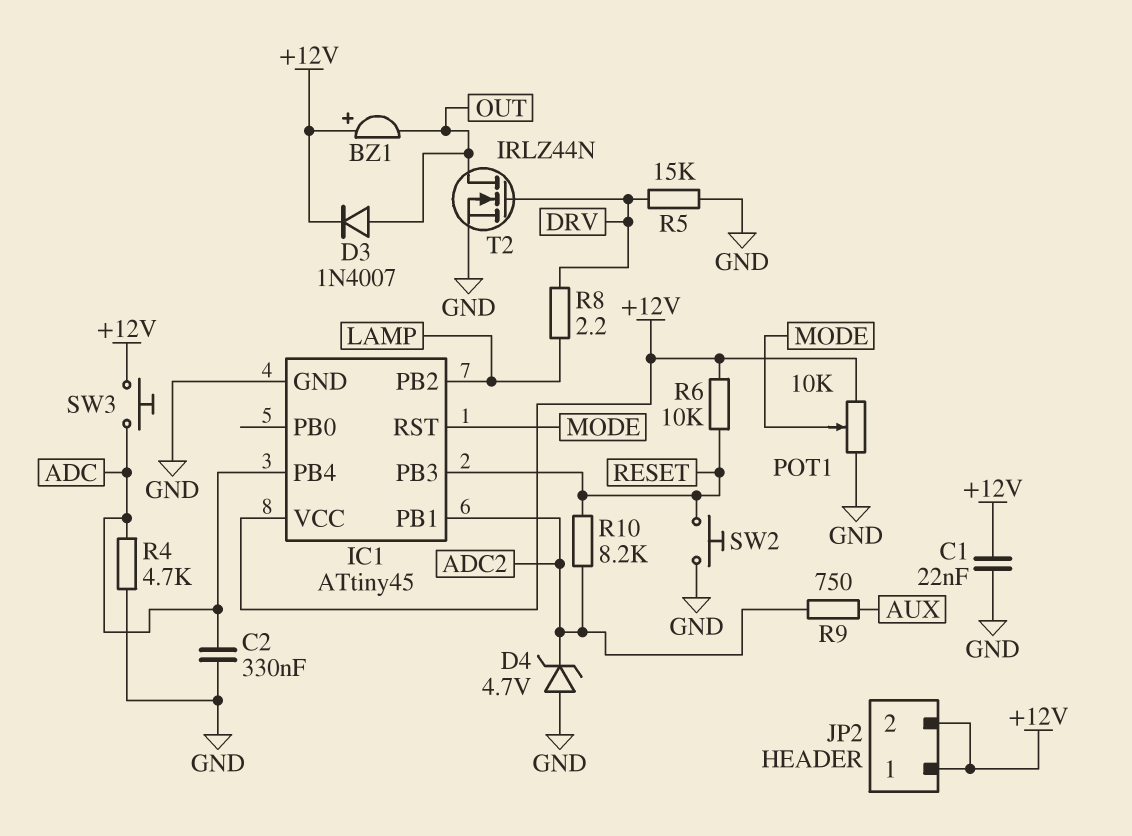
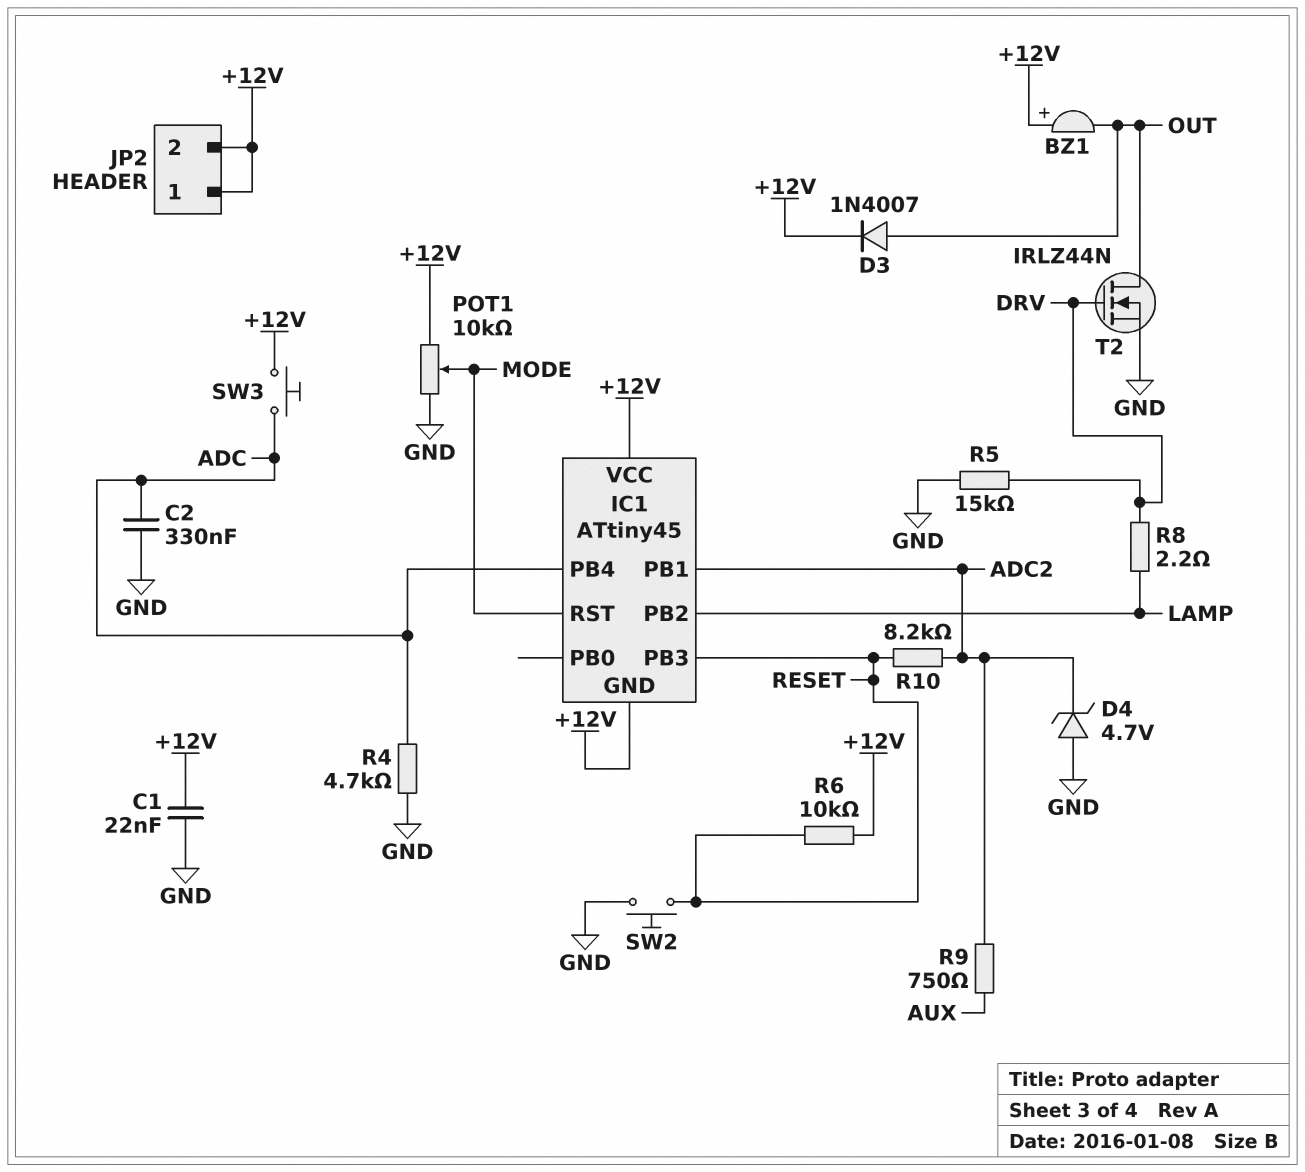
IC1 pin GND: GND -> +12V

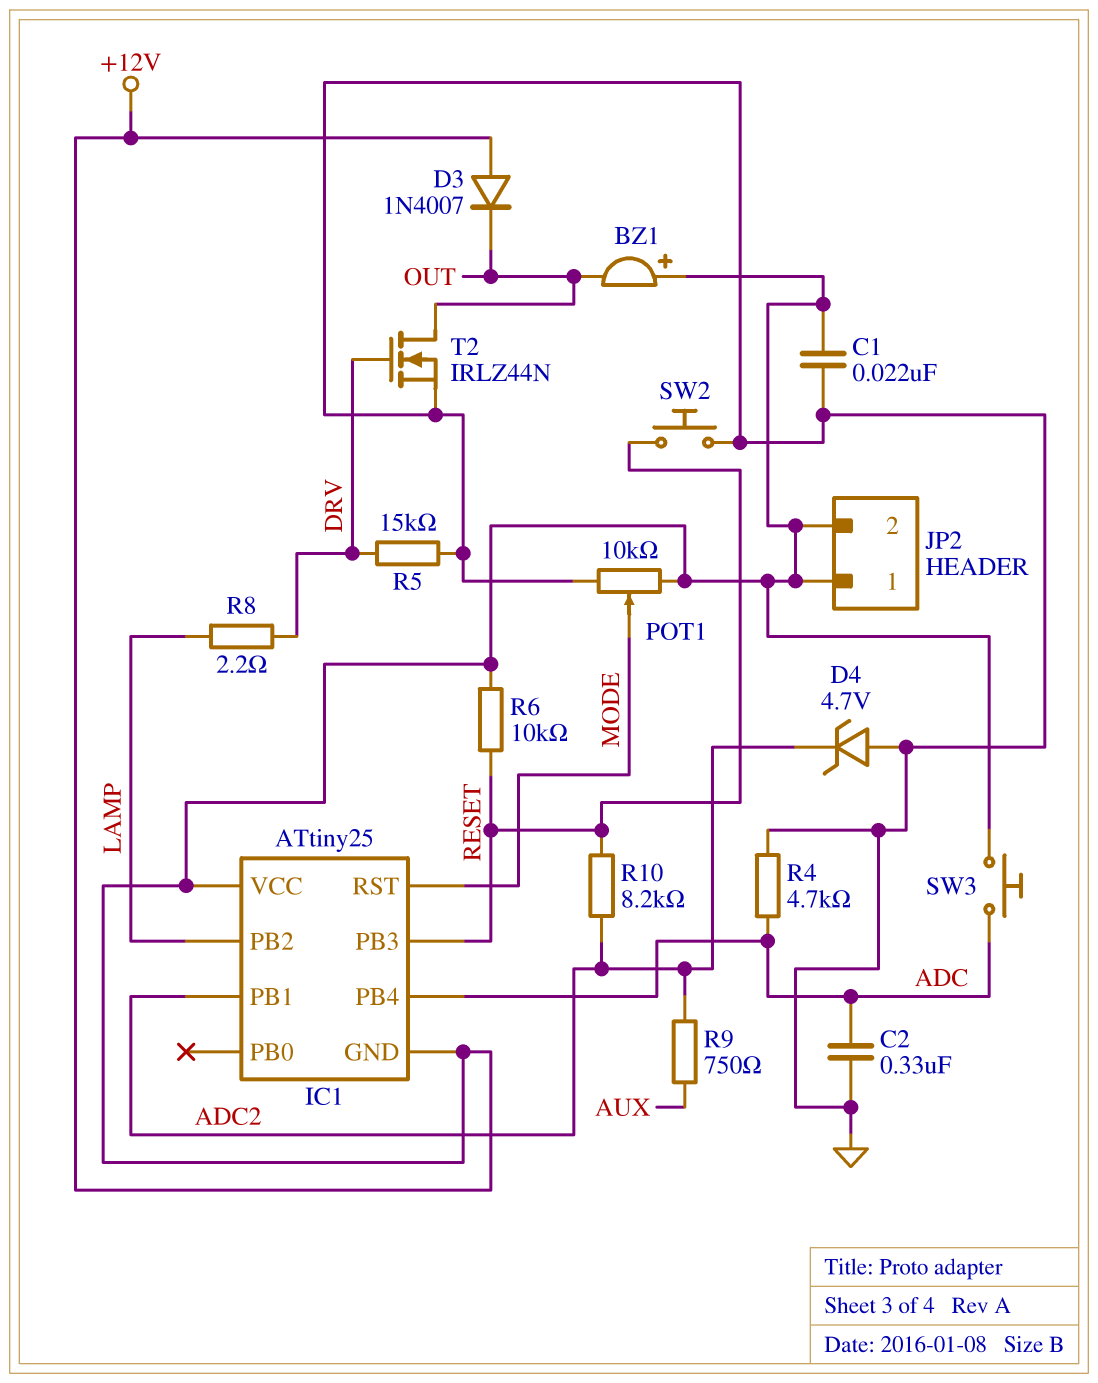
D3: diode 1N4007 (A OUT, K +12V) -> diode 1N4007 (A +12V, K OUT)
IC1: ATtiny45 -> ATtiny25

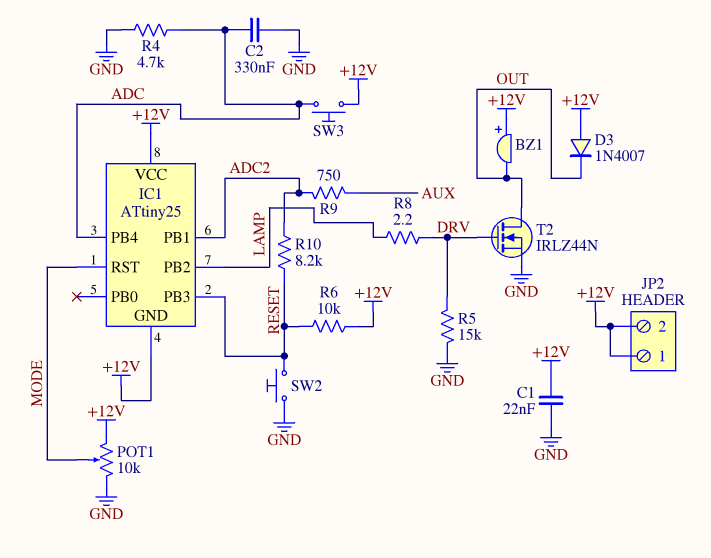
D4: zener 4.7V (A GND, K ADC2) -> none

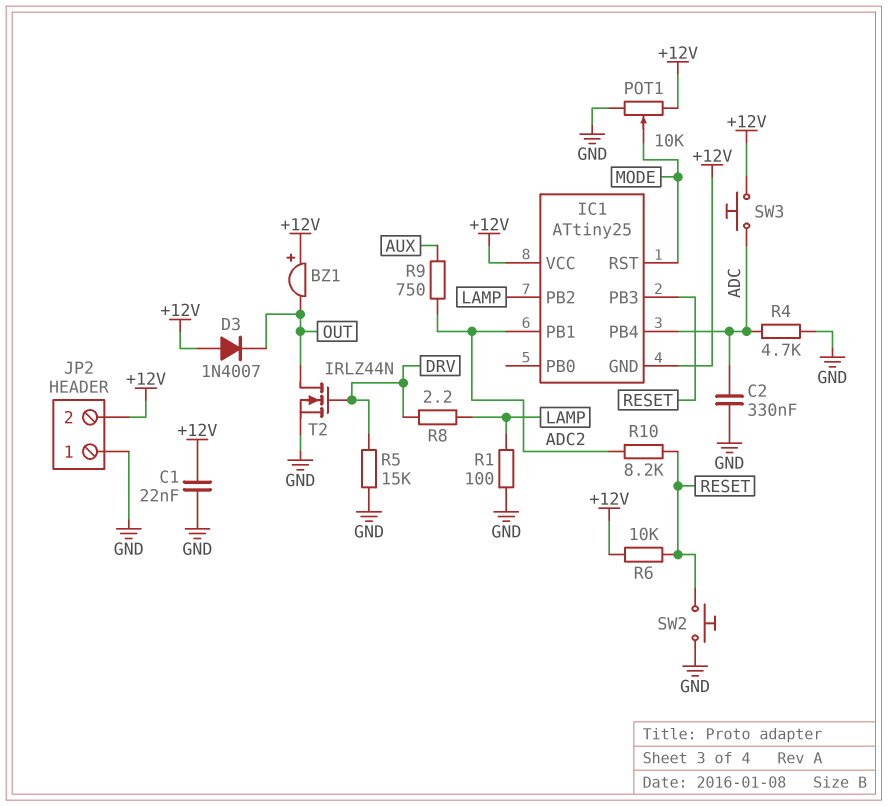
JP2 pin 1: +12V -> GND
R1: none -> 100 (GND, LAMP)

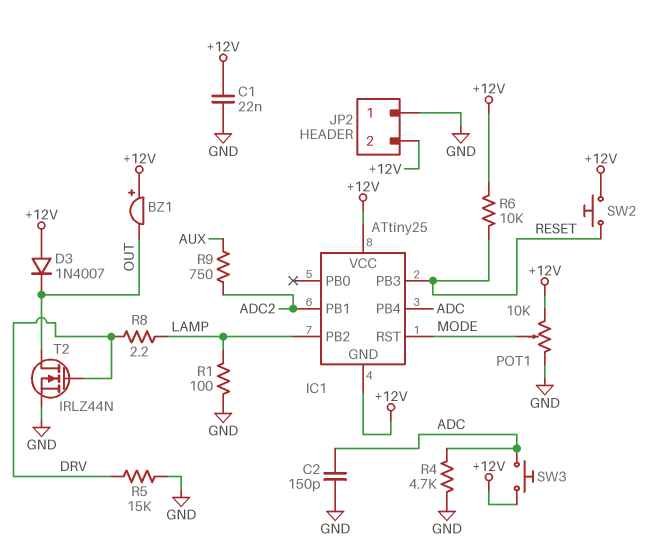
C2: 330nF (ADC, GND) -> 150pF (ADC, GND)
R10: 8.2k (ADC2, RESET) -> none
SW2: button (GND, RESET) -> button (+12V, RESET)

